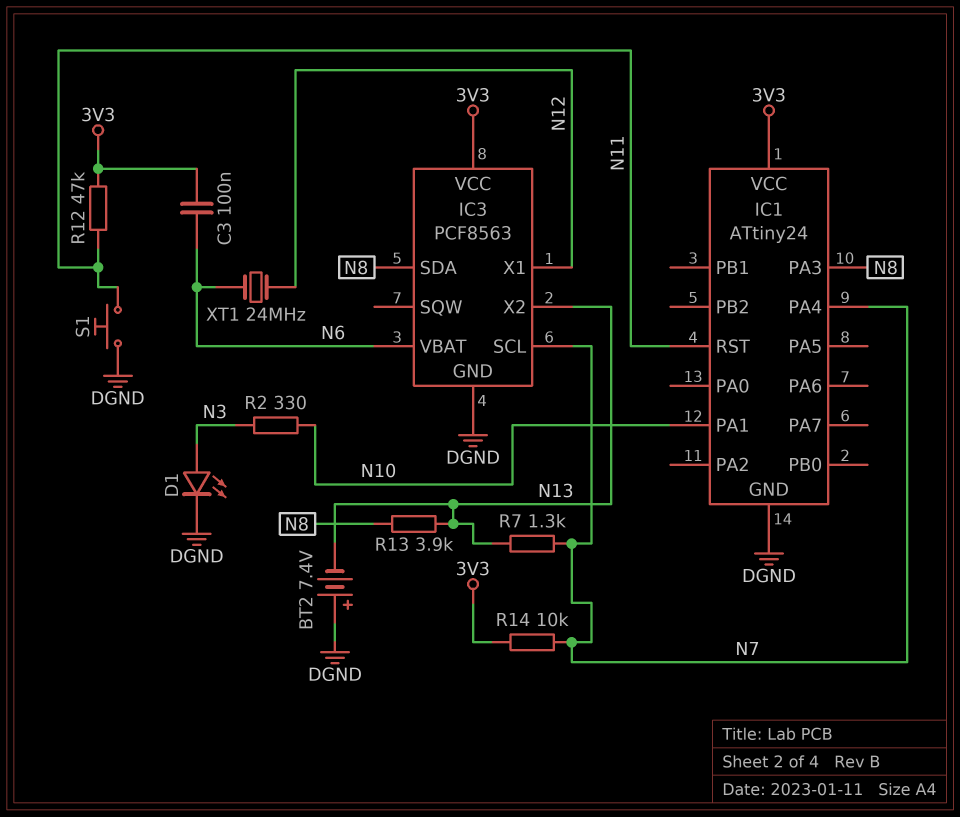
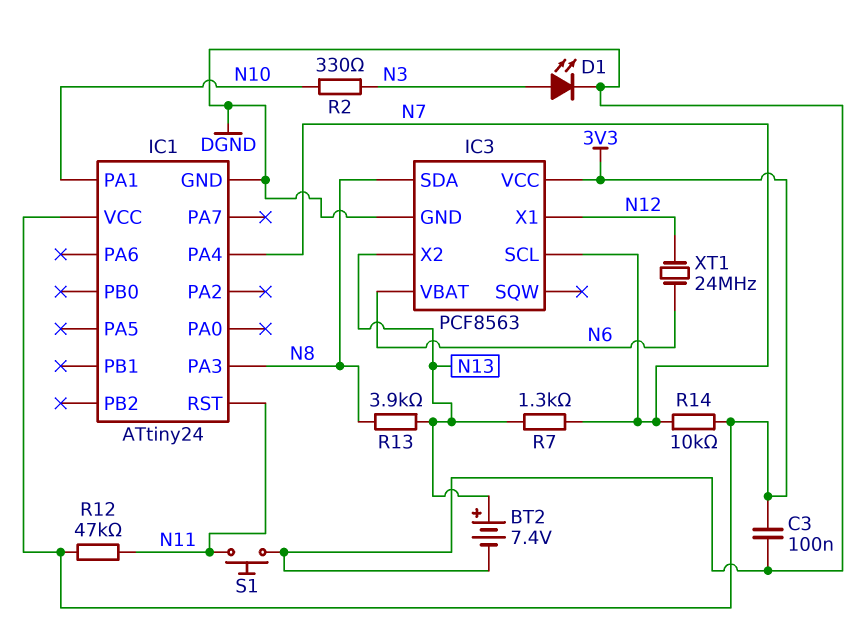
BT2: 7.4V (plus DGND, minus N13) -> 7.4V (plus N13, minus DGND)
C3: 100nF (3V3, N6) -> 100nF (3V3, DGND)

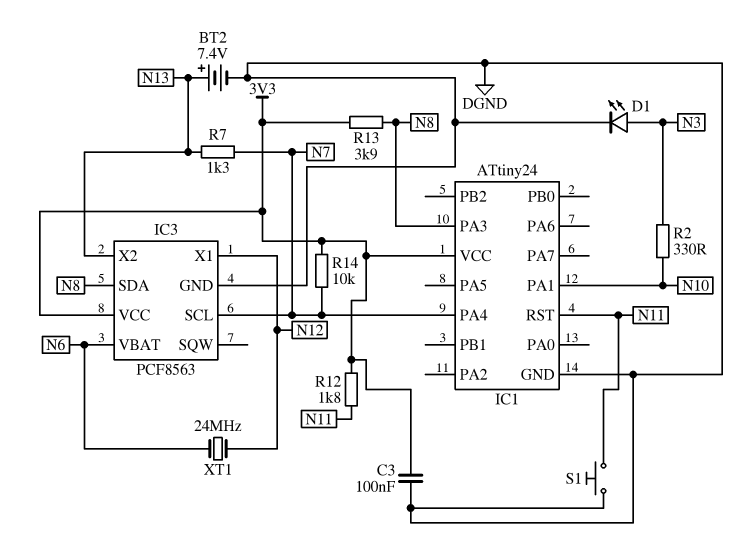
R12: 47k (3V3, N11) -> 1.8k (3V3, N11)
R13: 3.9k (N8, N13) -> 3.9k (3V3, N8)

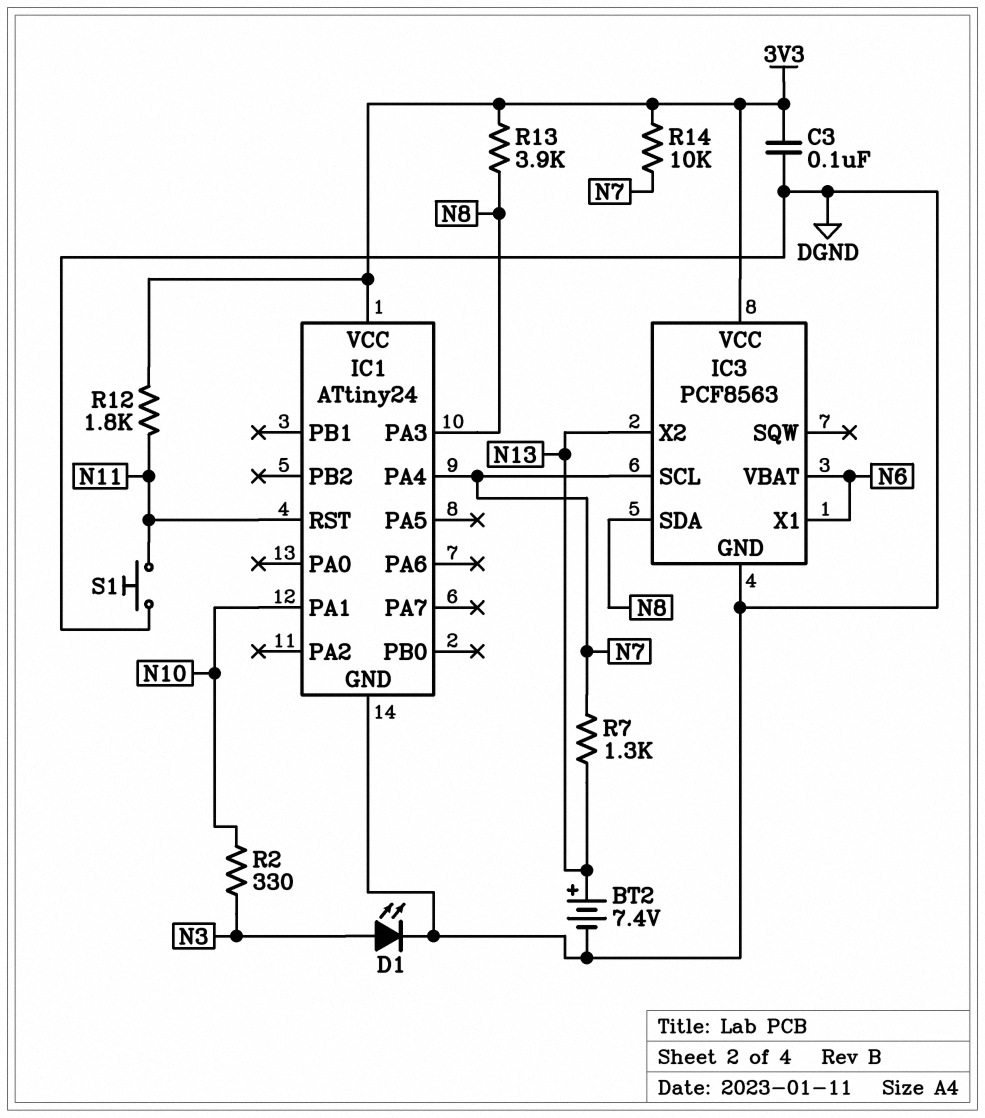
IC3 pin X1: N12 -> N6
XT1: 24MHz (N6, N12) -> none

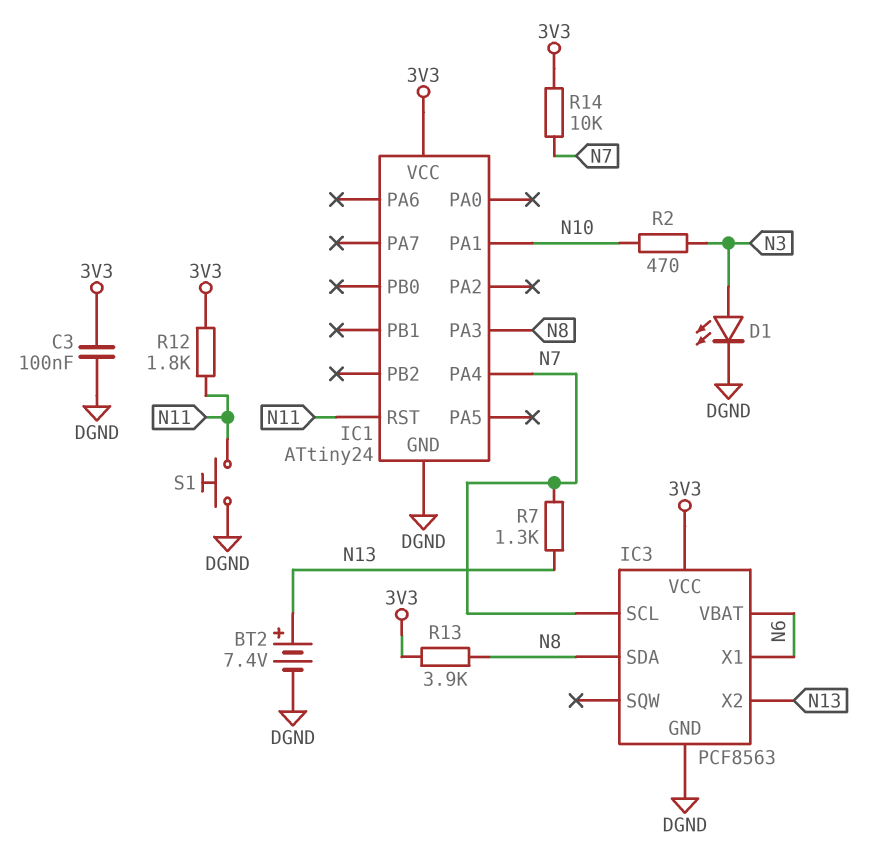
R2: 330 (N3, N10) -> 470 (N3, N10)

